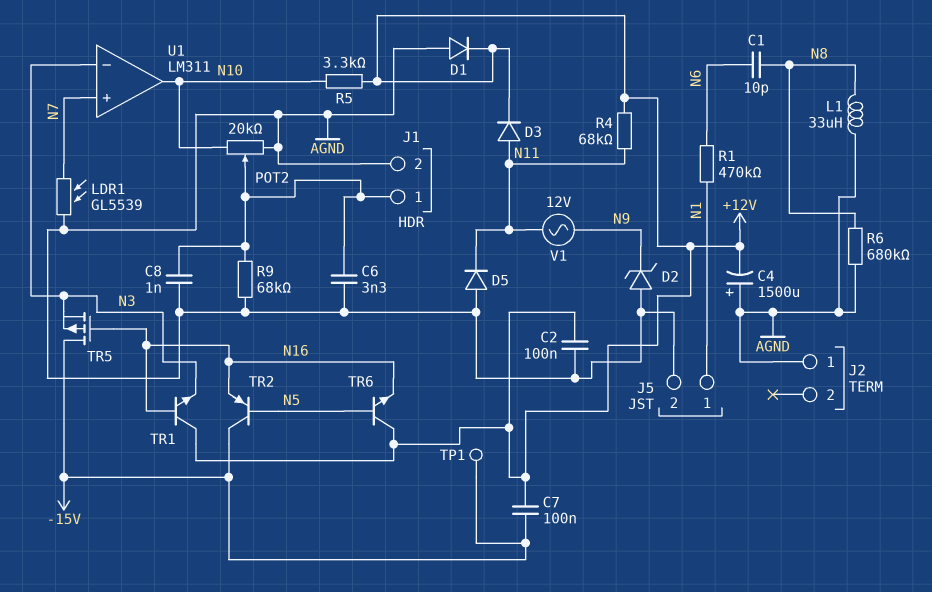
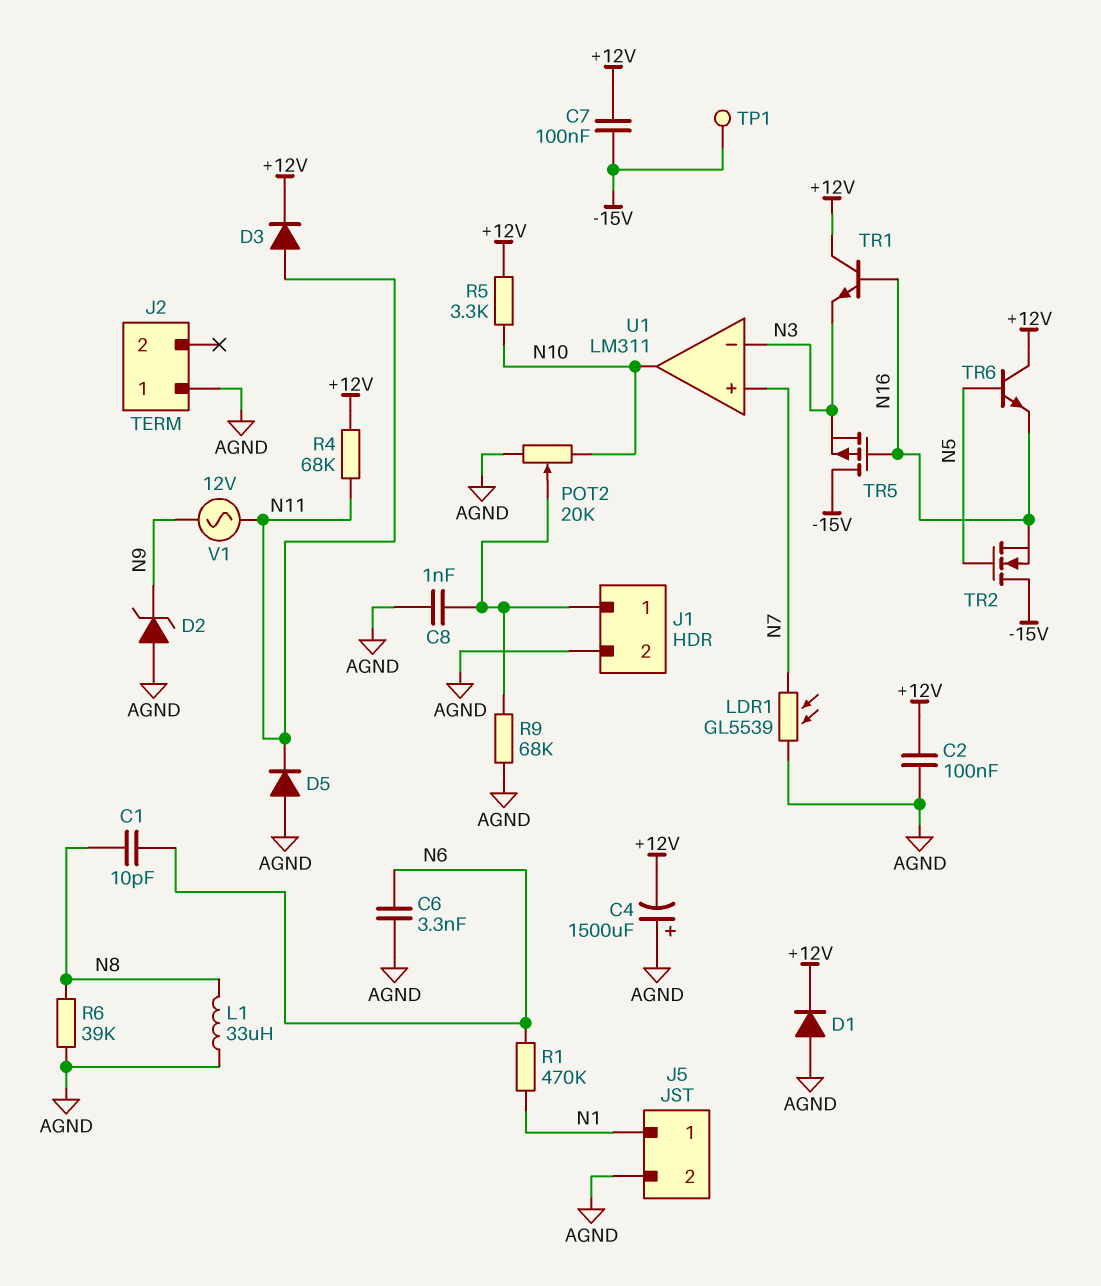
C6: 3.3nF (AGND, J1/1) -> 3.3nF (AGND, N6)
R6: 680k (AGND, N8) -> 39k (AGND, N8)
TR2: PNP (B N5, C -15V, E N16) -> NMOS (G N5, D -15V, S N16)

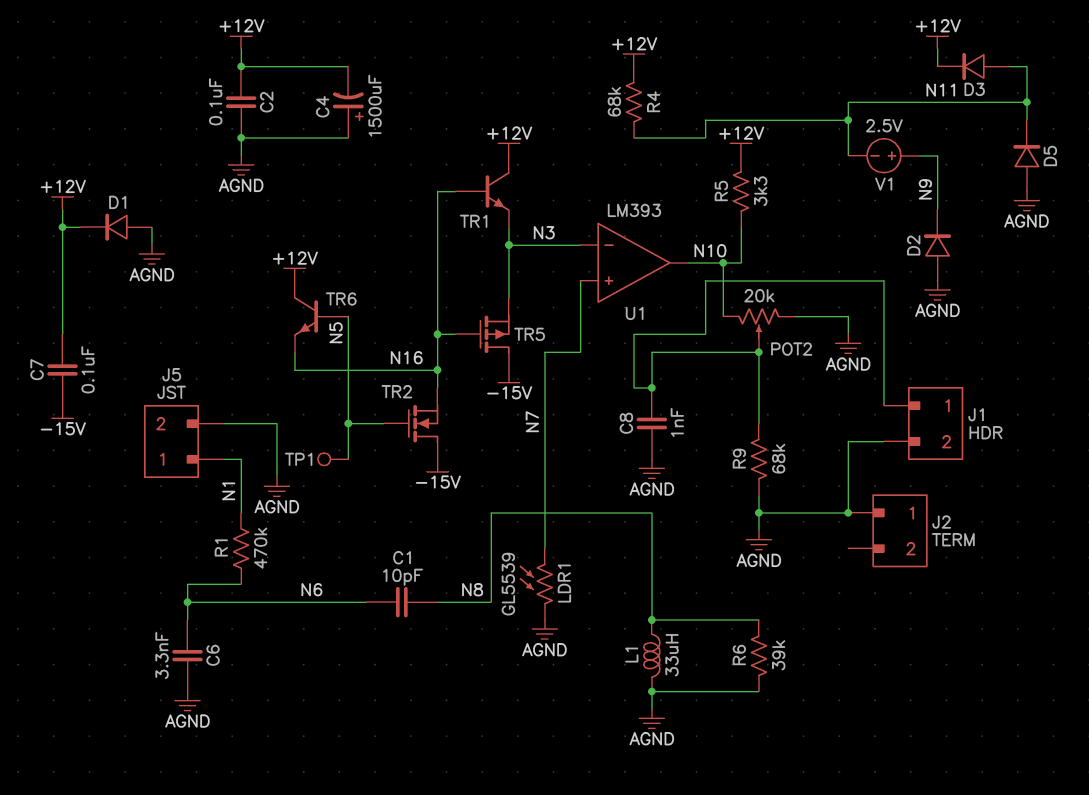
D2: zener (A AGND, K N9) -> diode (A AGND, K N9)
TP1: test point (-15V) -> test point (N5)
U1: LM311 -> LM393
V1: AC 12V (N9, N11) -> 2.5V (plus N9, minus N11)

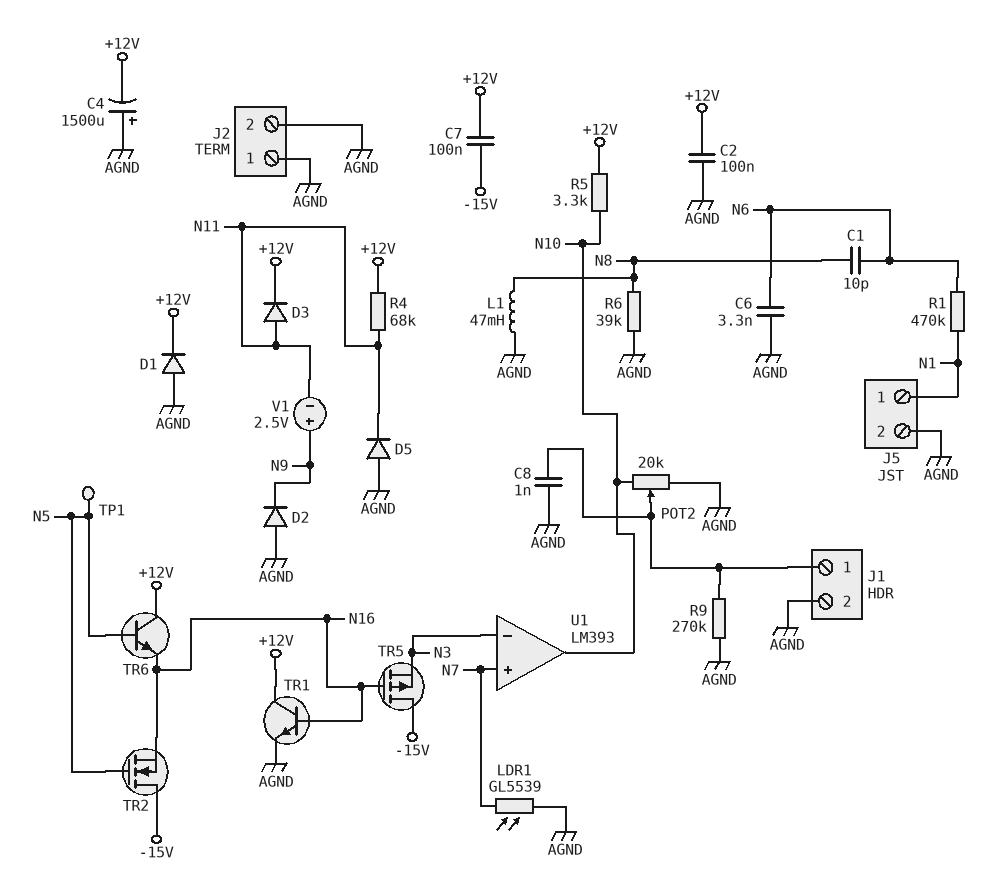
J2 pin 2: none -> AGND
L1: 33uH (AGND, N8) -> 47mH (AGND, N8)
R9: 68k (AGND, J1/1) -> 270k (AGND, J1/1)
TR1: NPN (B N16, C +12V, E N3) -> NPN (B N16, C +12V, E AGND)

